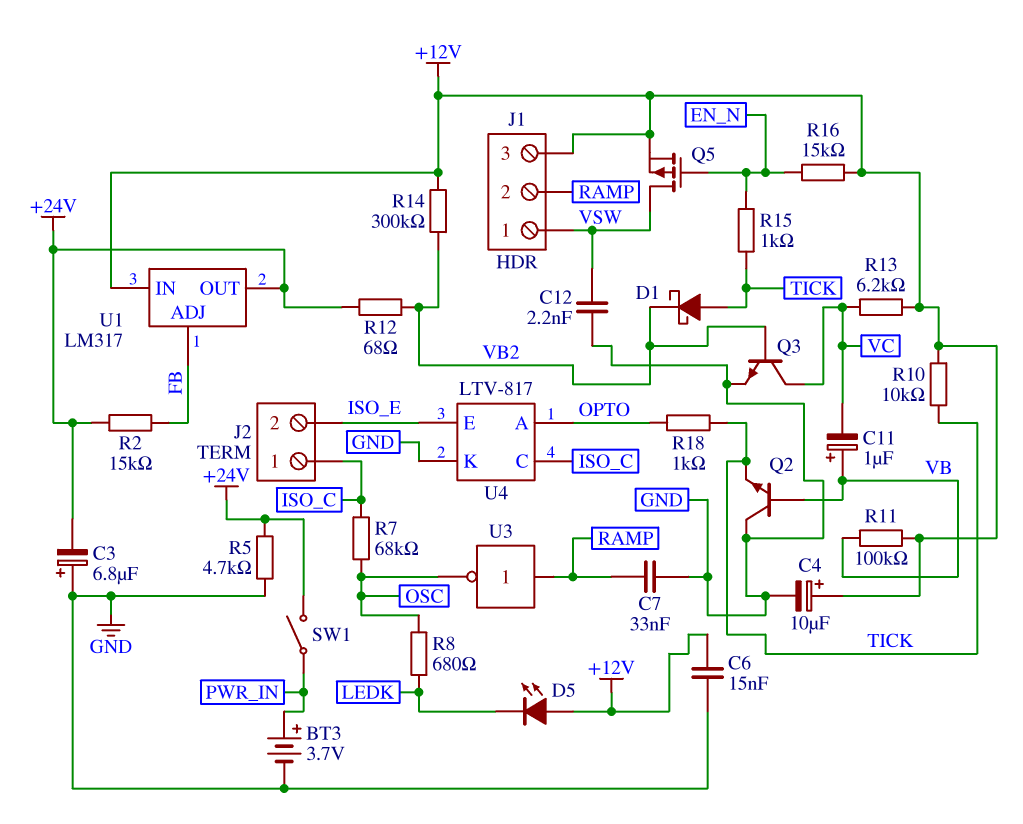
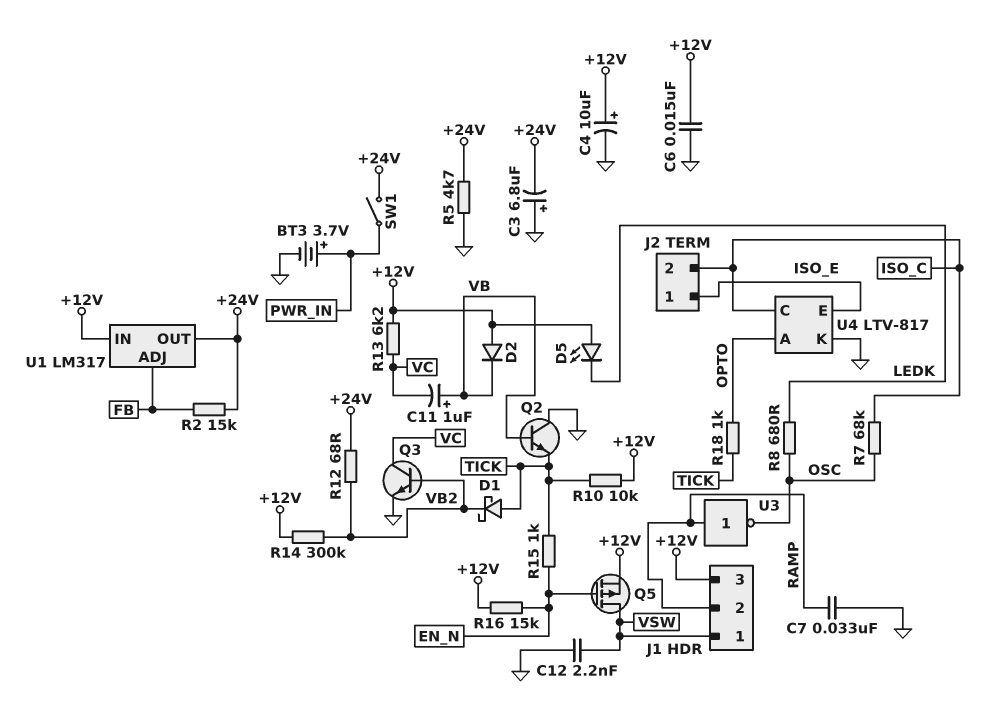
D2: none -> diode (A +12V, K VB)
J2 pin 1: ISO_C -> ISO_E
J2 pin 2: ISO_E -> ISO_C
R11: 100k (+12V, VB) -> none

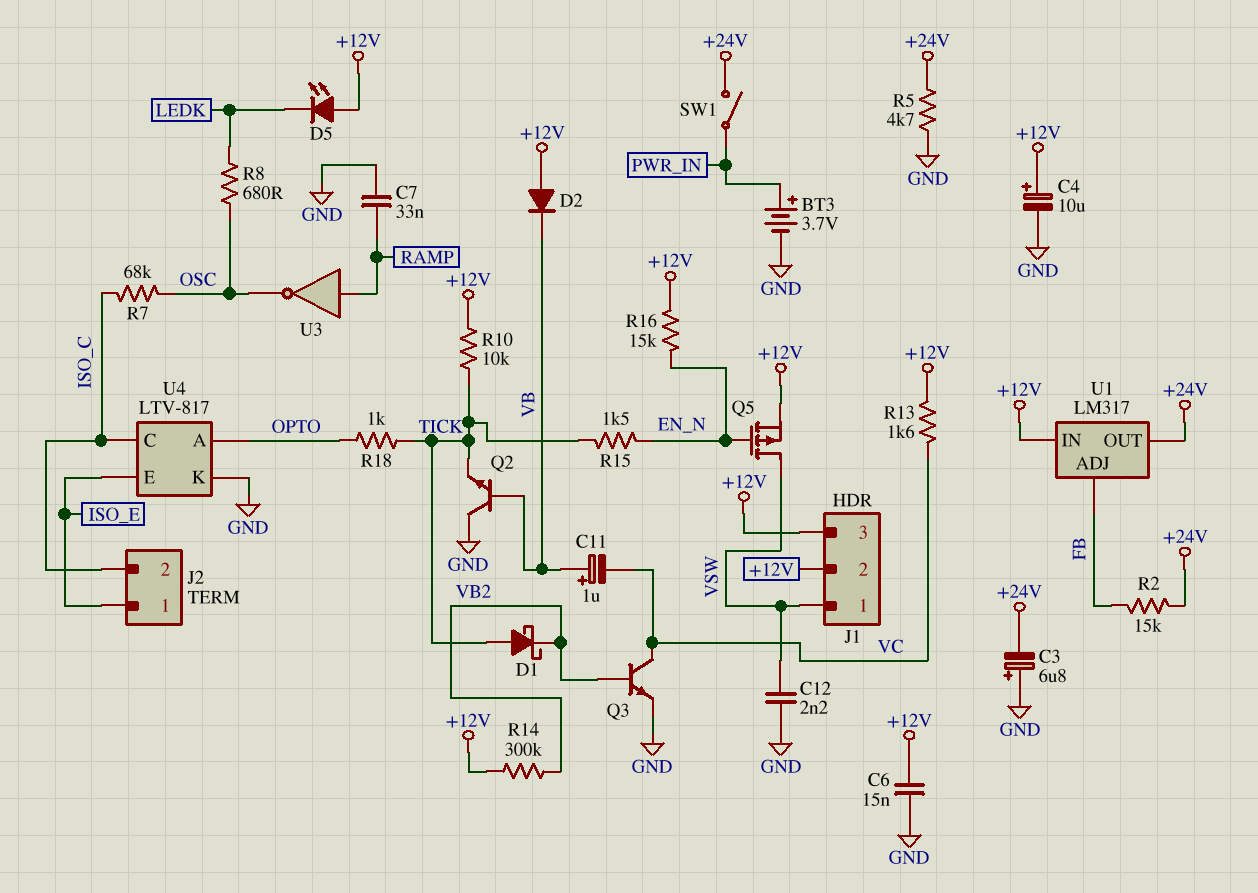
J1 pin 2: RAMP -> +12V
R12: 68 (+24V, VB2) -> none
R13: 6.2k (+12V, VC) -> 1.6k (+12V, VC)
R15: 1k (EN_N, TICK) -> 1.5k (EN_N, TICK)

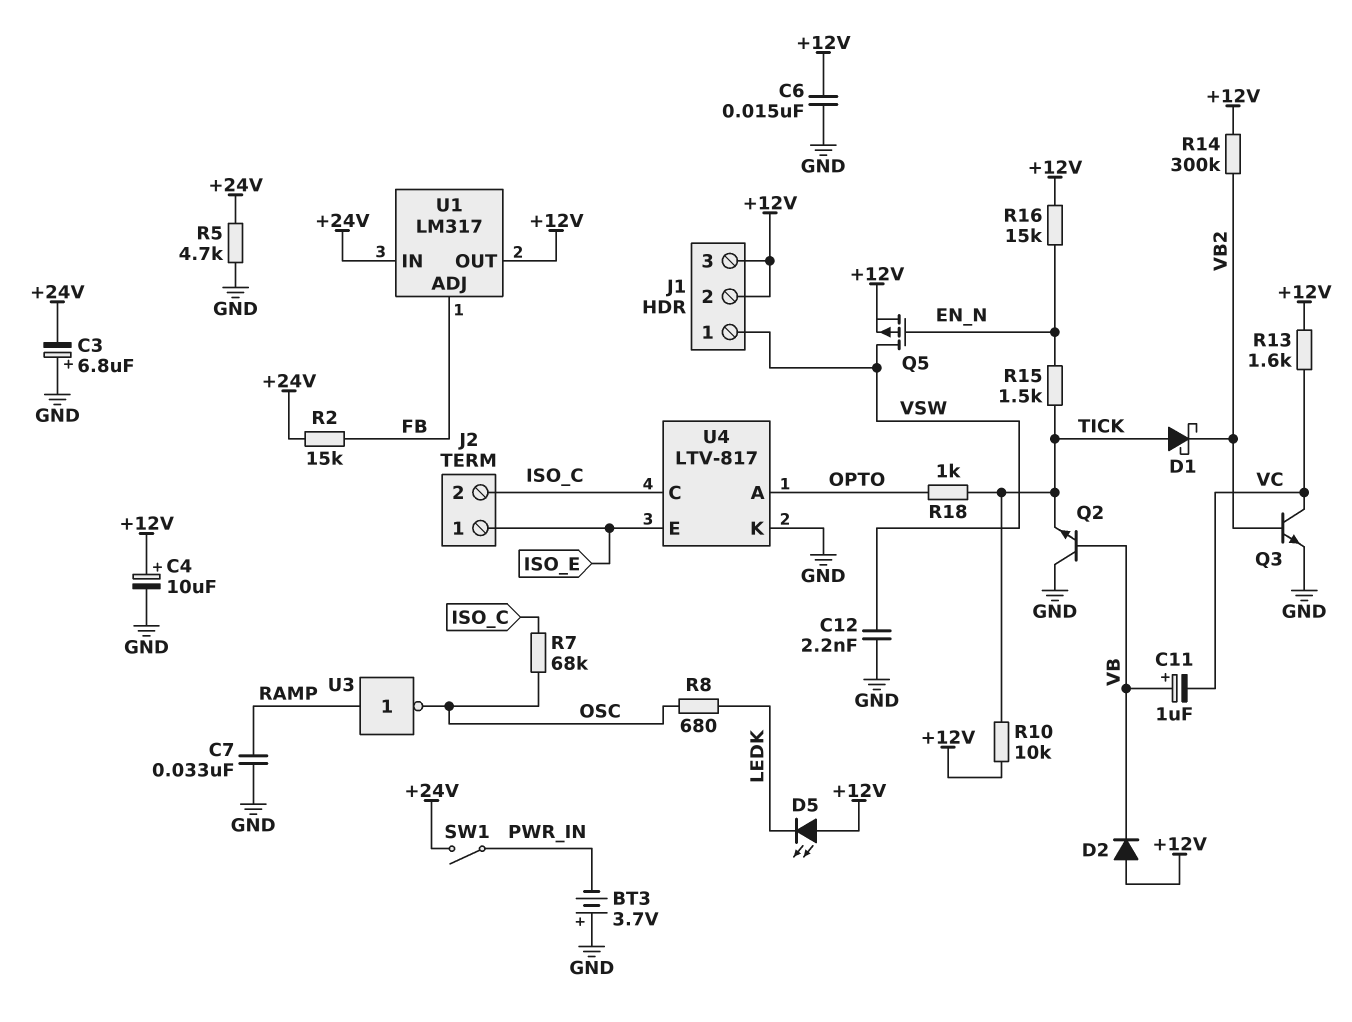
BT3: 3.7V (plus PWR_IN, minus GND) -> 3.7V (plus GND, minus PWR_IN)
U1 pin IN: +12V -> +24V
U1 pin OUT: +24V -> +12V

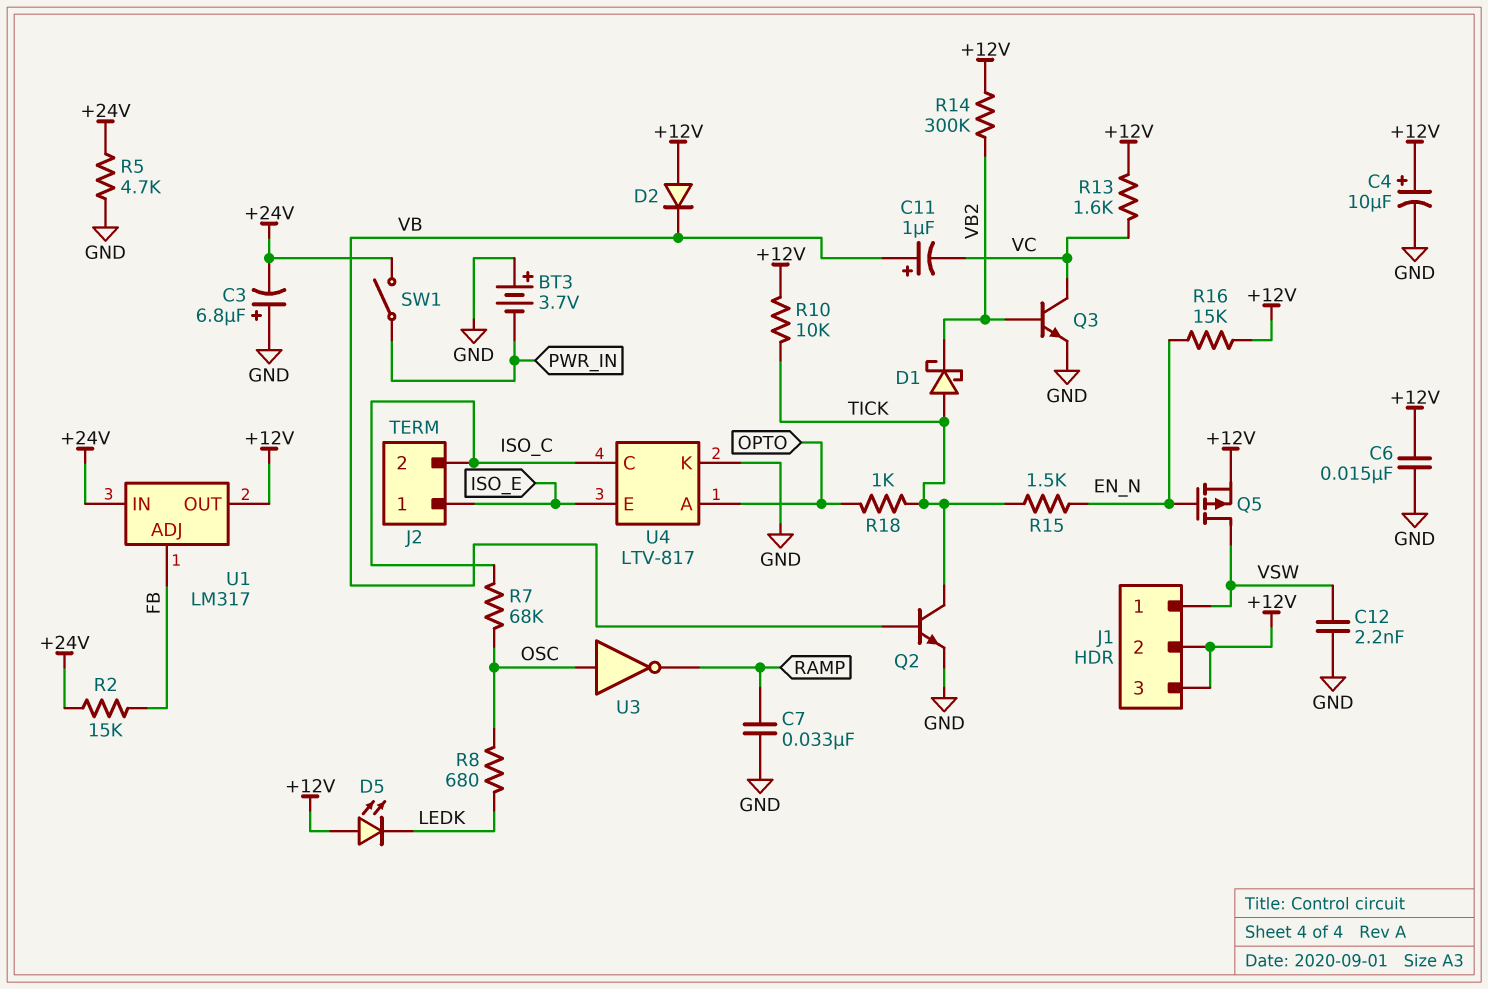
Q2: NPN (B VB, C GND, E TICK) -> NPN (B VB, C TICK, E GND)
U3: NOT (in RAMP, out OSC) -> NOT (in OSC, out RAMP)

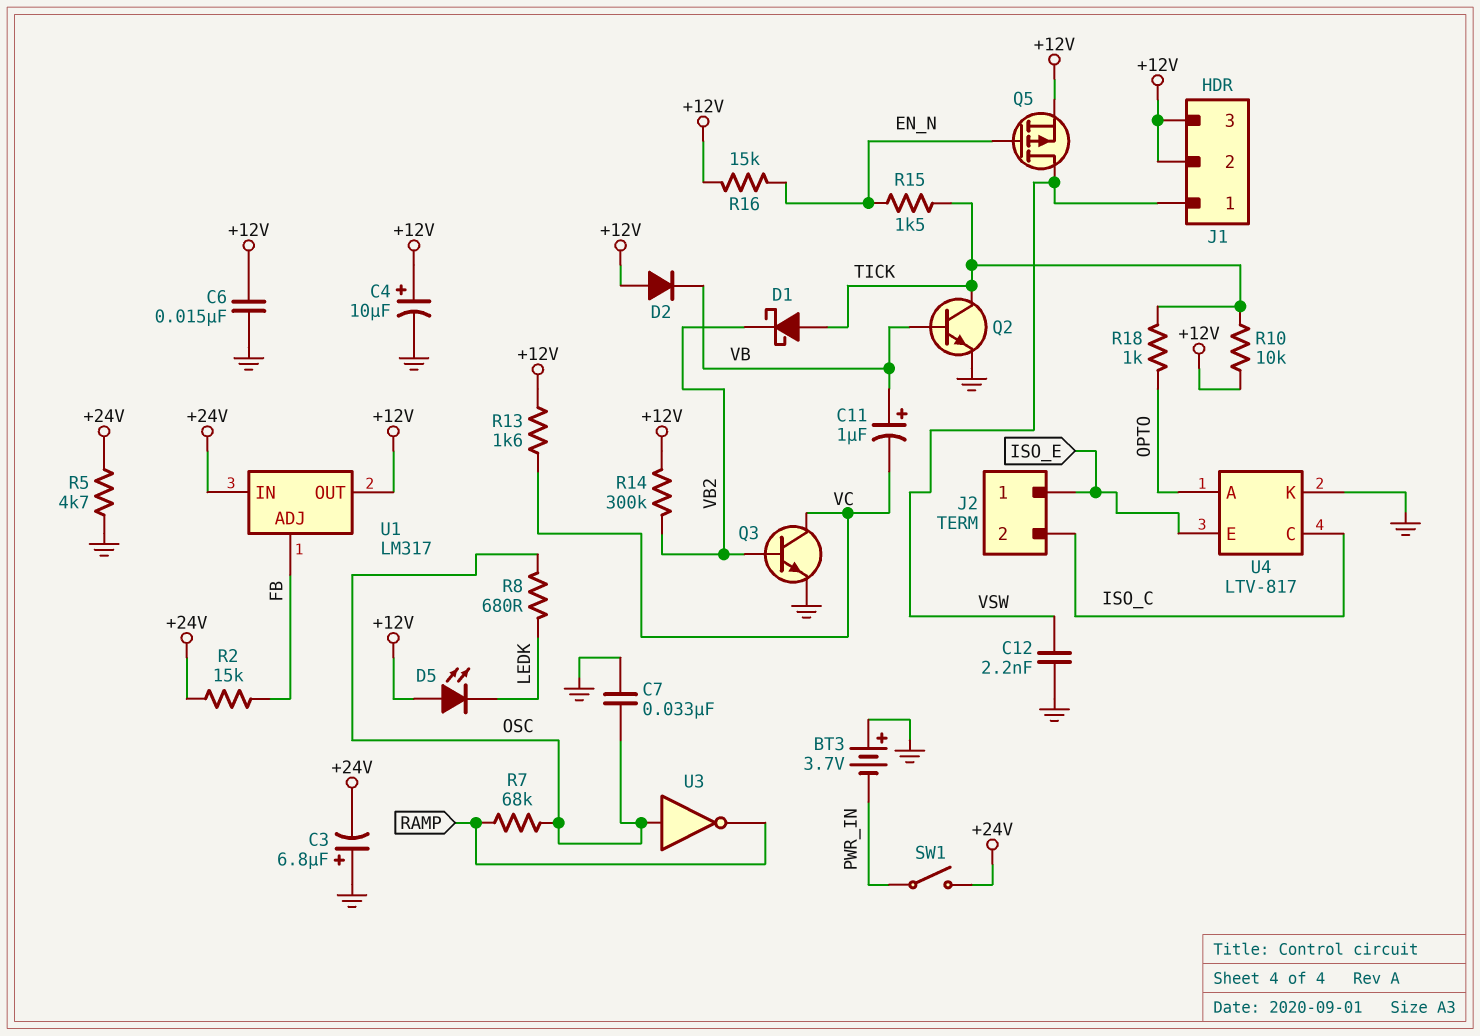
C7: 33nF (GND, RAMP) -> 33nF (GND, OSC)
R7: 68k (ISO_C, OSC) -> 68k (OSC, RAMP)

